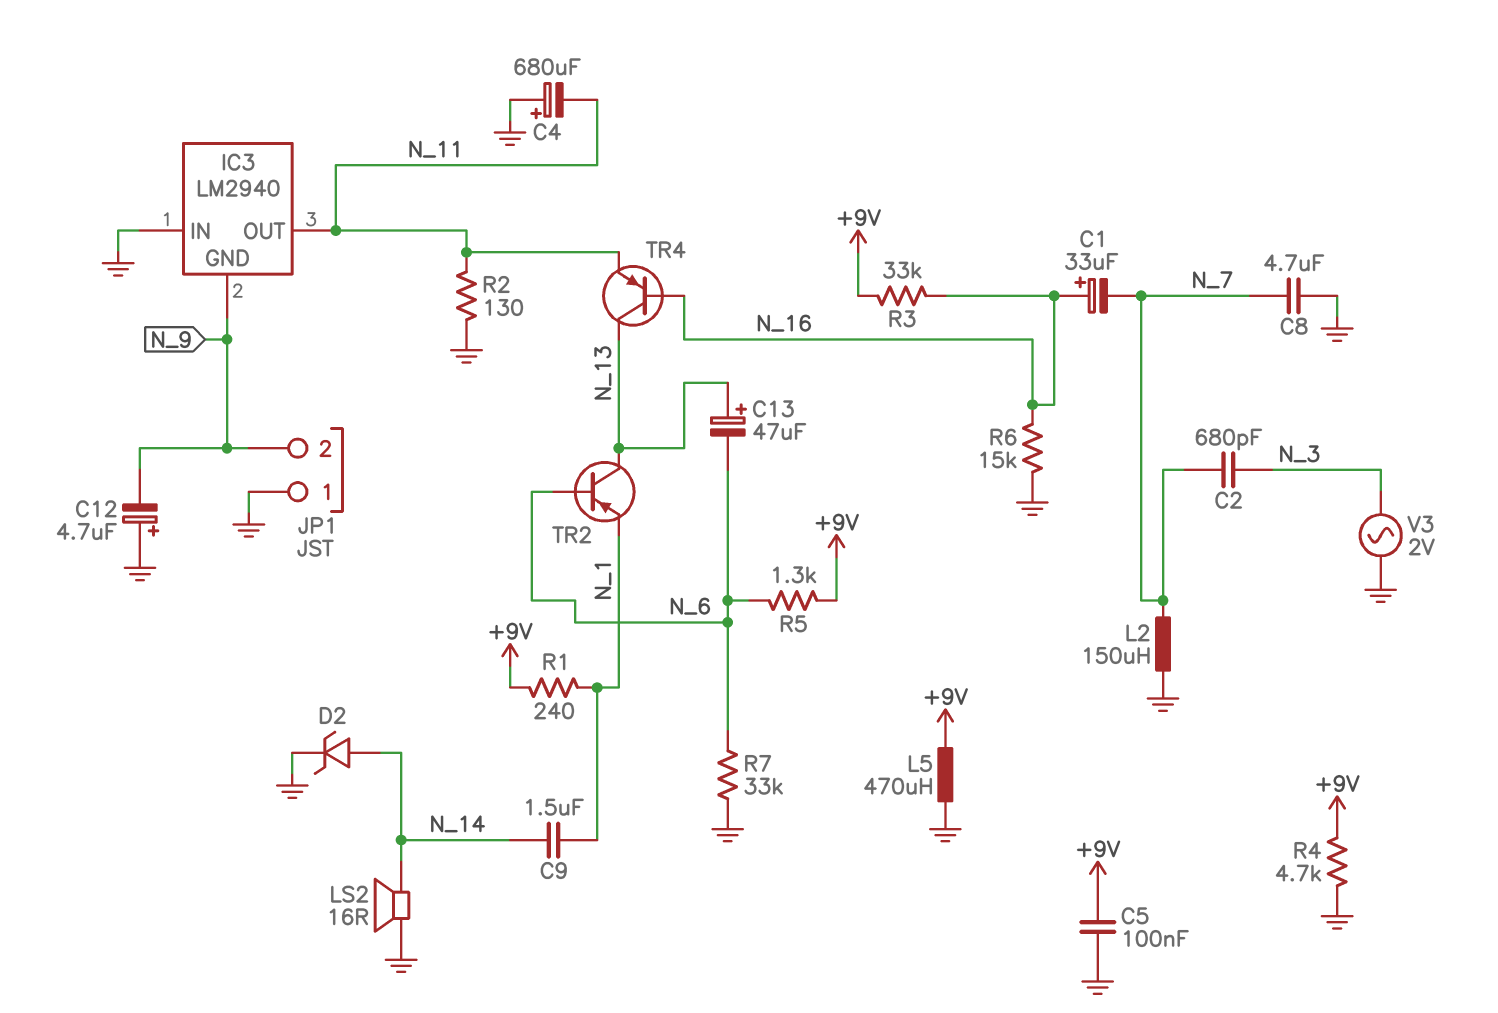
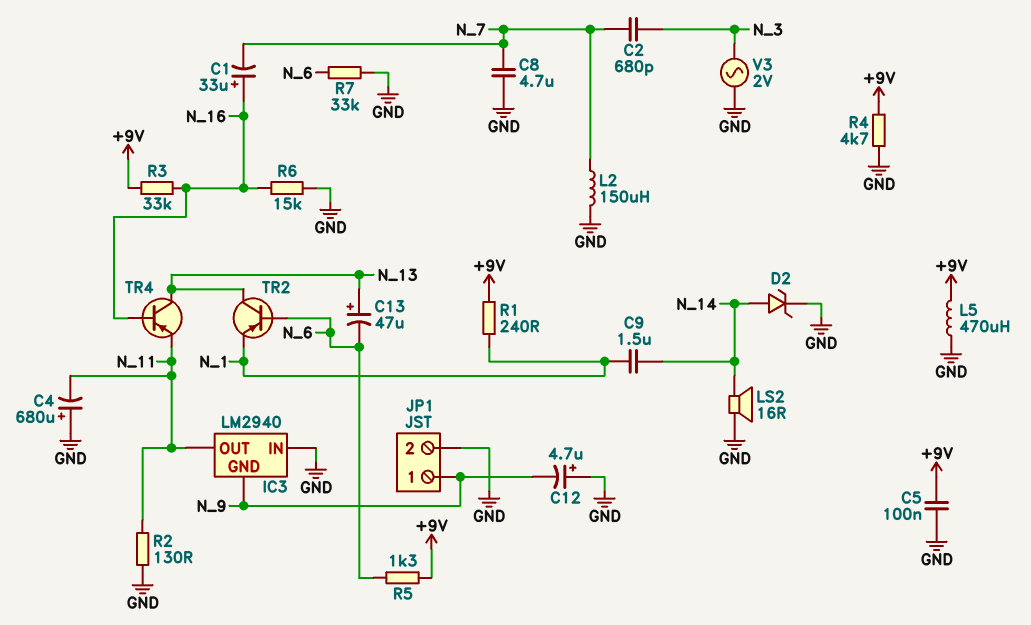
JP1 pin 1: GND -> N_9
JP1 pin 2: N_9 -> GND

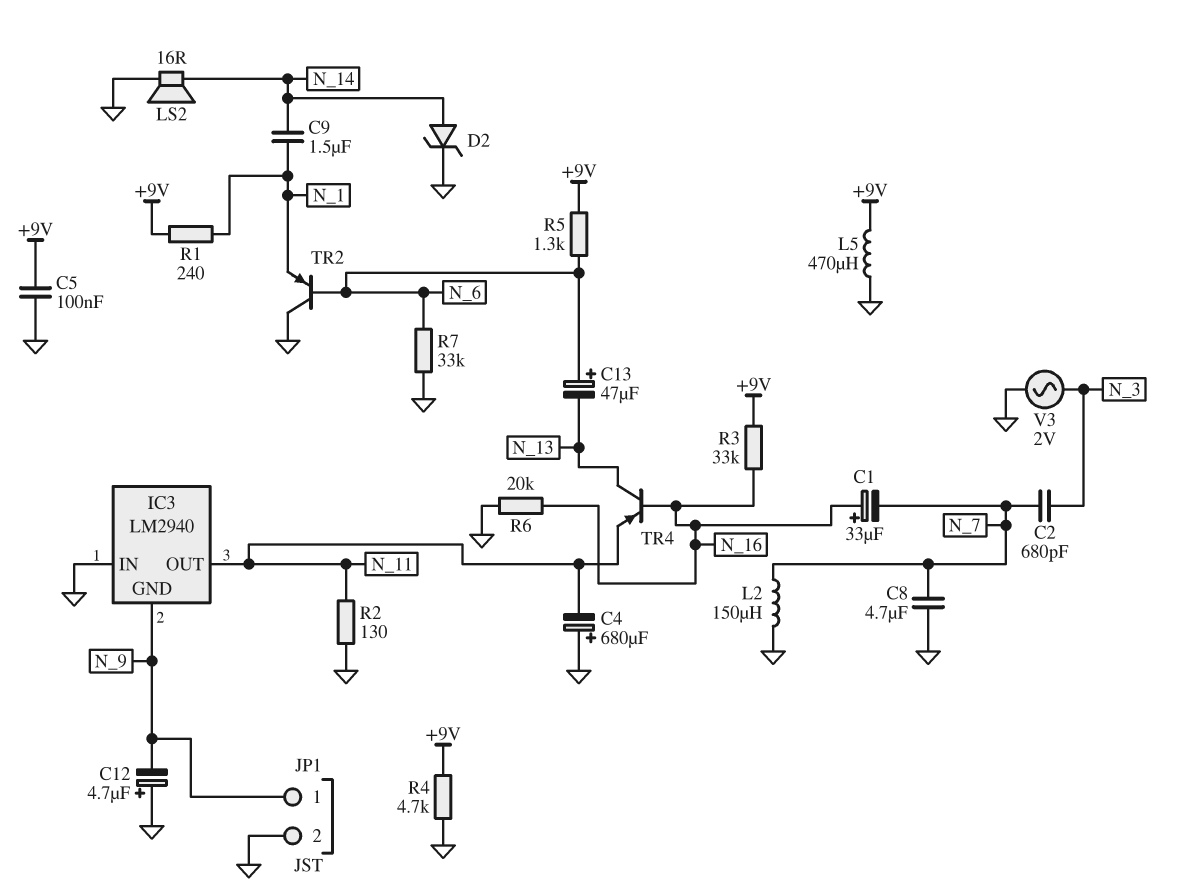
C13: 47uF (plus N_13, minus N_6) -> 47uF (plus N_6, minus N_13)
R6: 15k (GND, N_16) -> 20k (GND, N_16)
TR2: PNP (B N_6, C N_13, E N_1) -> PNP (B N_6, C GND, E N_1)

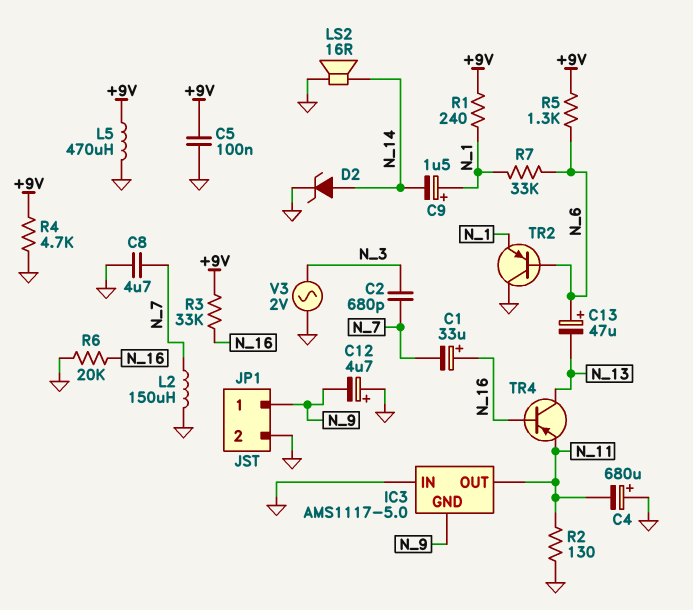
C9: 1.5uF (N_1, N_14) -> 1.5uF (plus N_1, minus N_14)
IC3: LM2940 -> AMS1117-5.0
R7: 33k (GND, N_6) -> 33k (N_1, N_6)

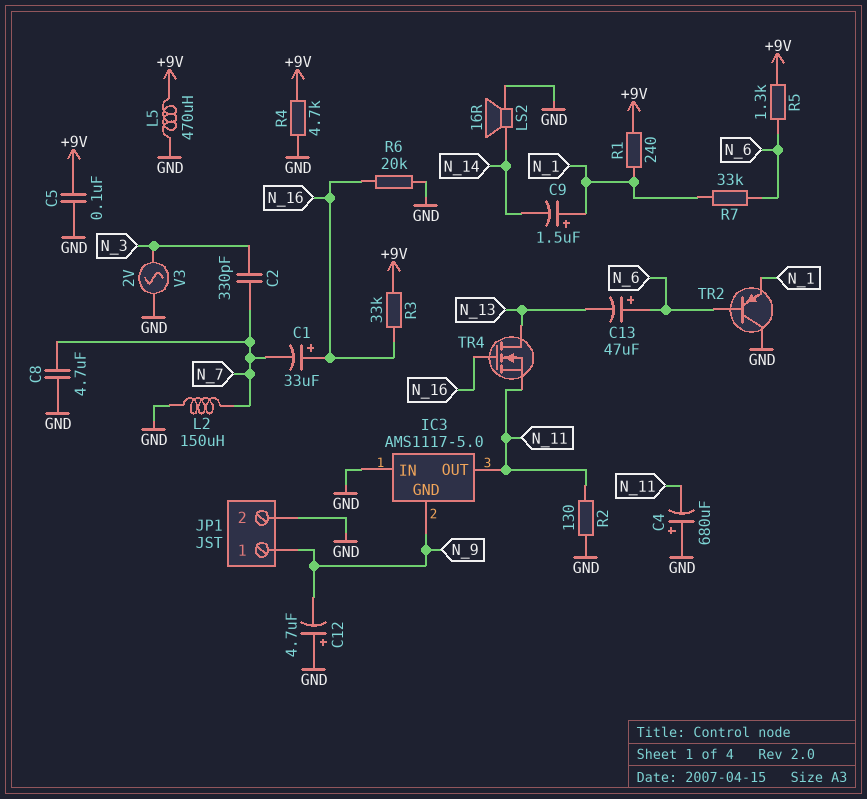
C2: 680pF (N_3, N_7) -> 330pF (N_3, N_7)
D2: zener (A N_14, K GND) -> none
TR4: PNP (B N_16, C N_13, E N_11) -> NMOS (G N_16, D N_13, S N_11)

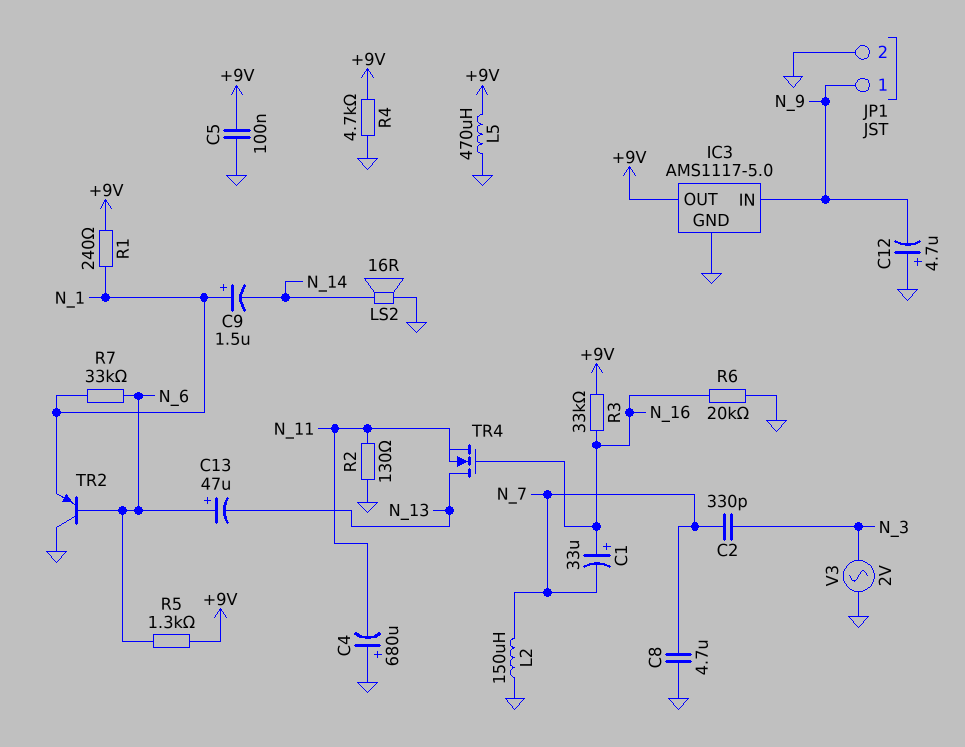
IC3 pin GND: N_9 -> GND
IC3 pin IN: GND -> N_9
IC3 pin OUT: N_11 -> +9V

